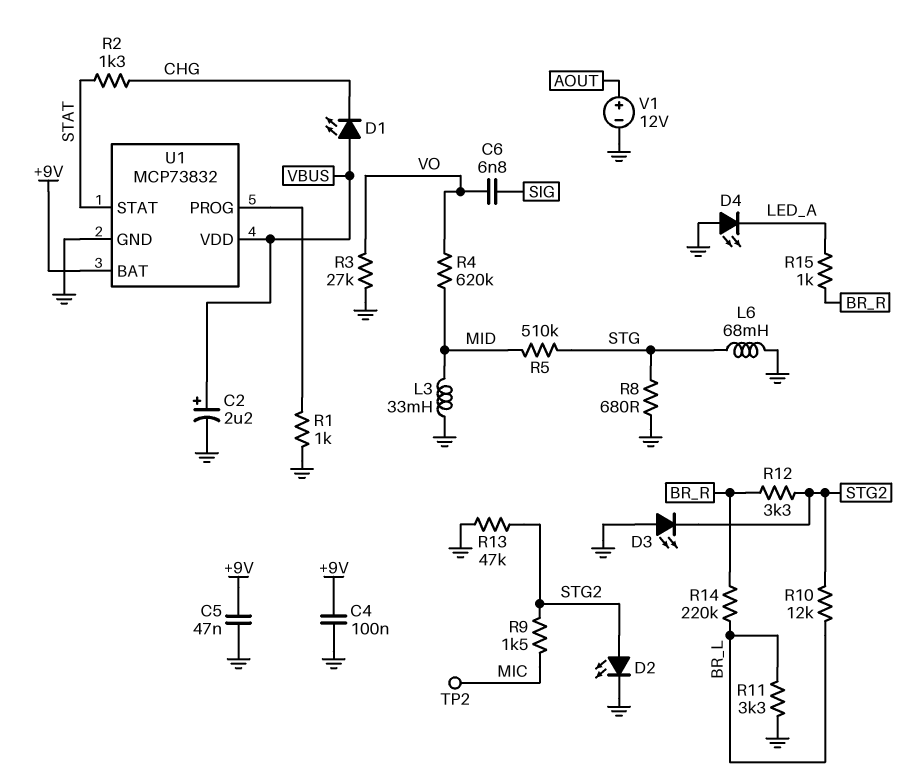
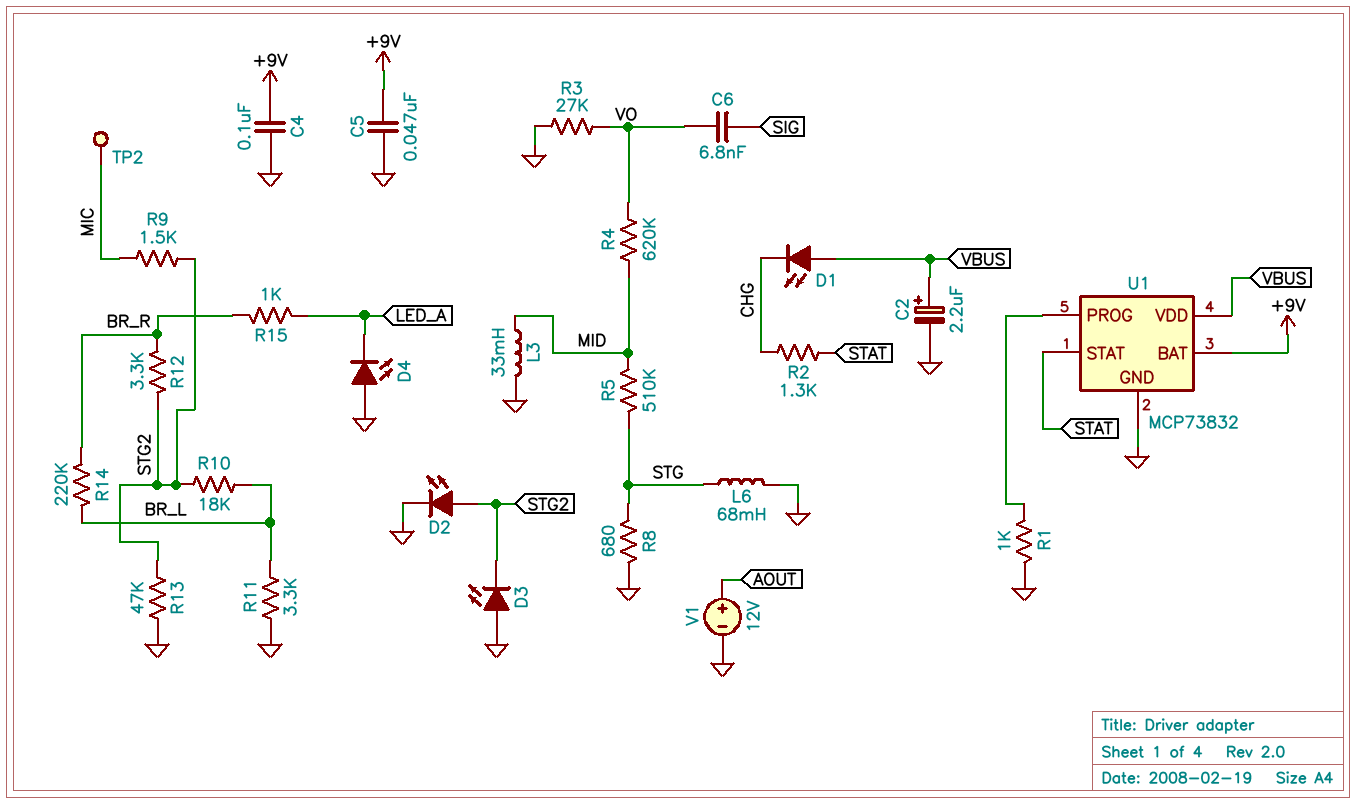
R10: 12k (BR_L, STG2) -> 18k (BR_L, STG2)

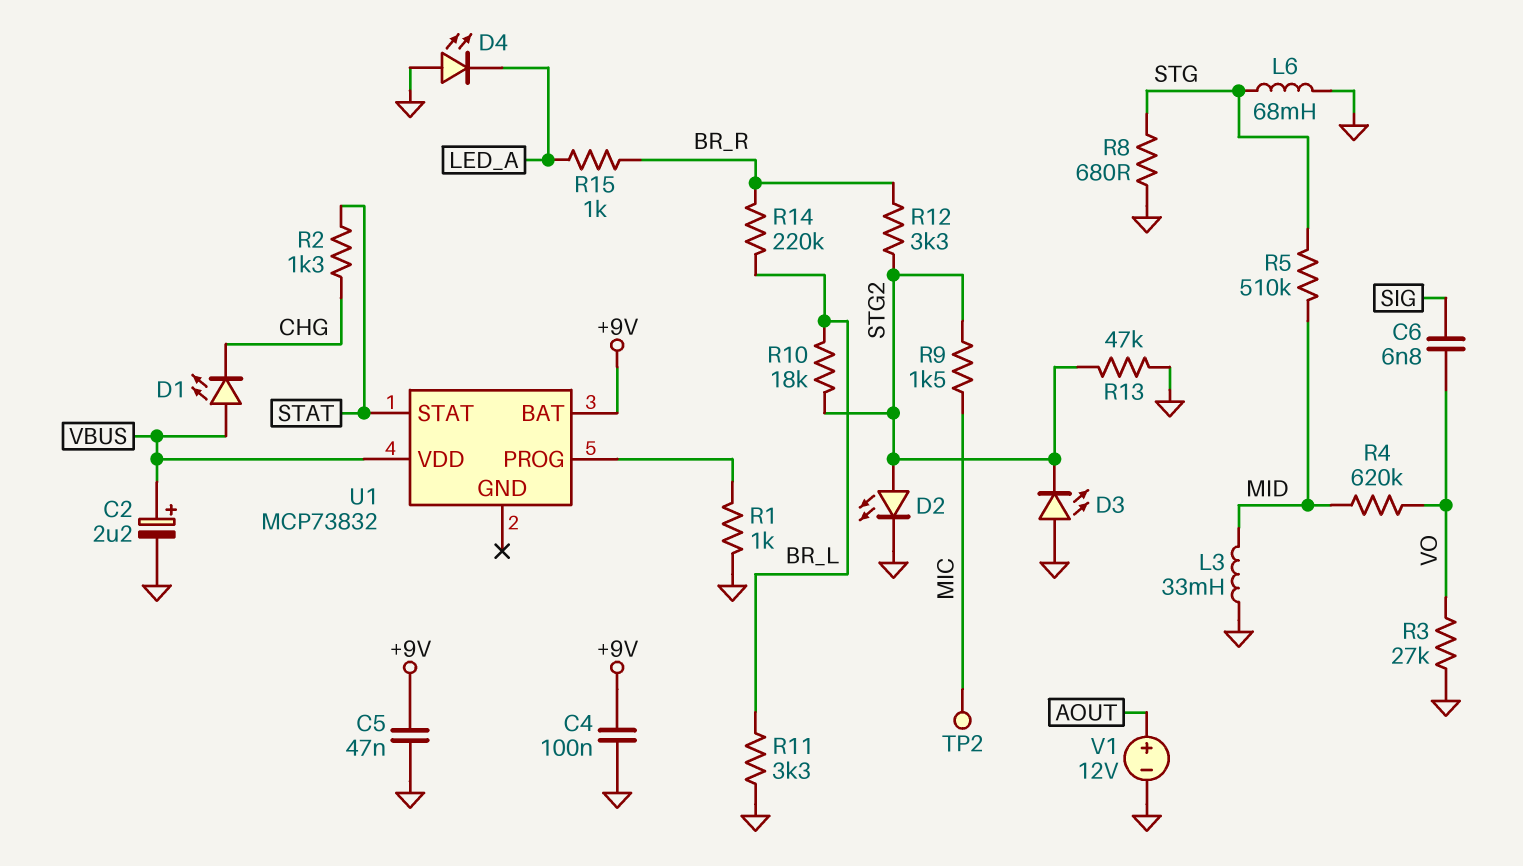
U1 pin GND: GND -> none

